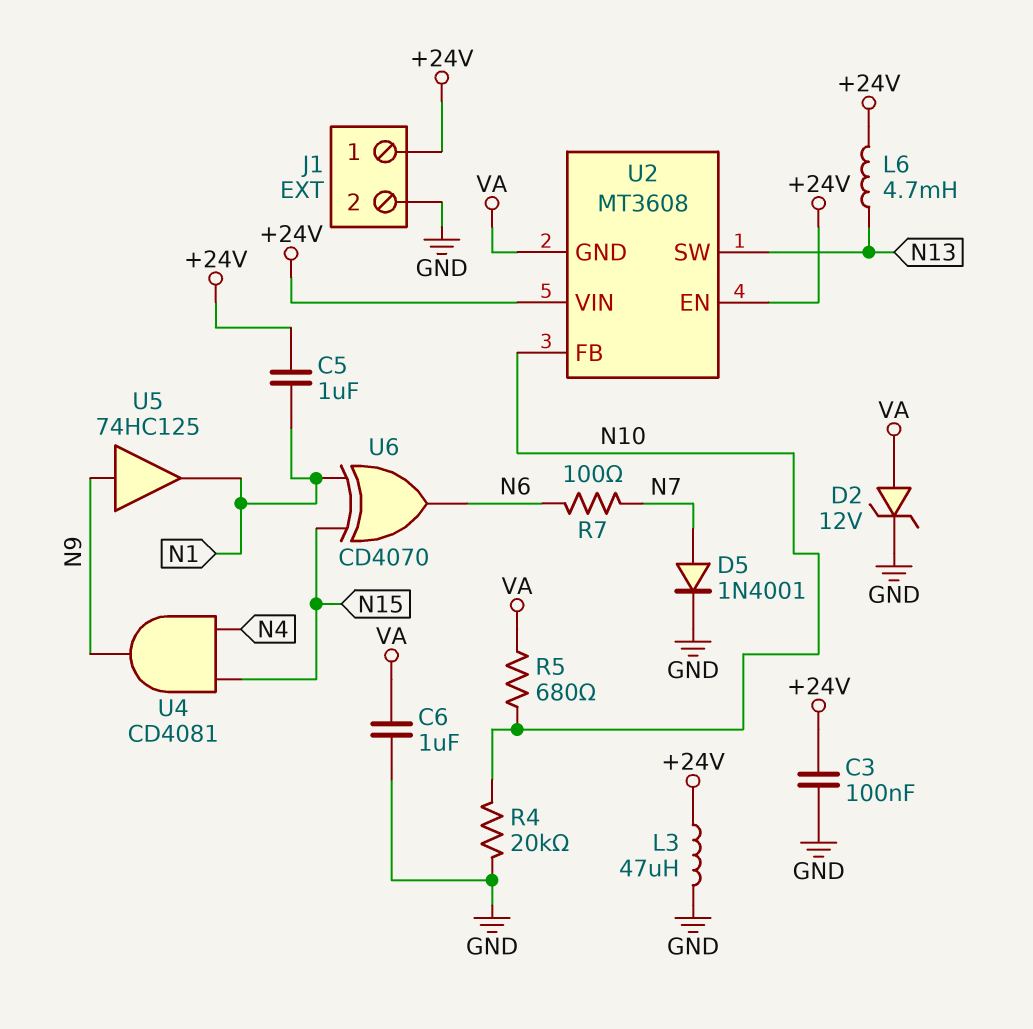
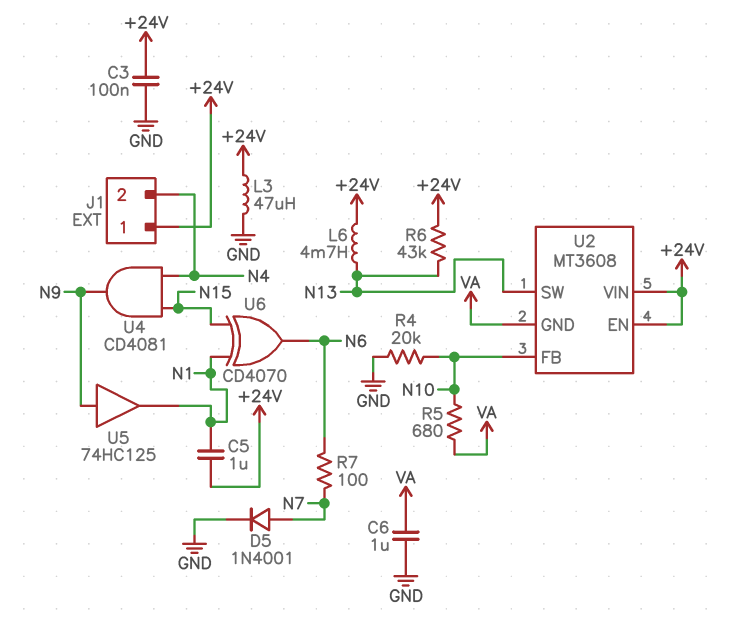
D2: zener 12V (A VA, K GND) -> none
J1 pin 2: GND -> N4
R6: none -> 43k (+24V, N13)

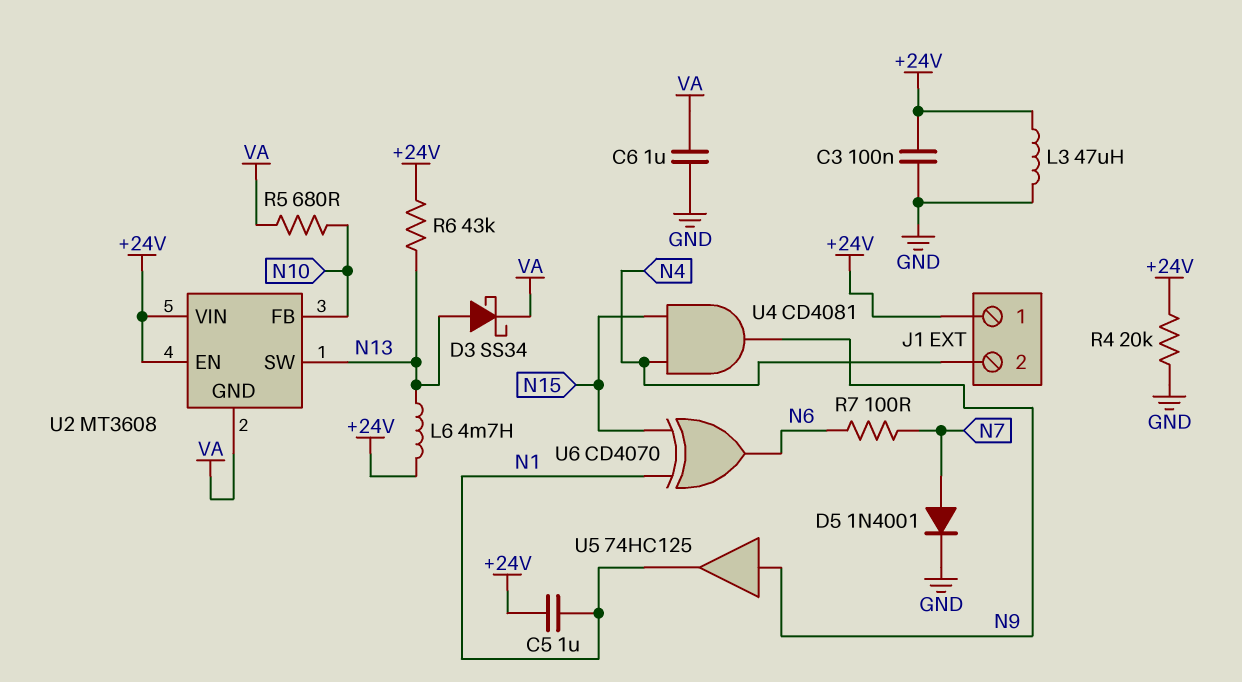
D3: none -> schottky SS34 (A N13, K VA)
R4: 20k (GND, N10) -> 20k (+24V, GND)

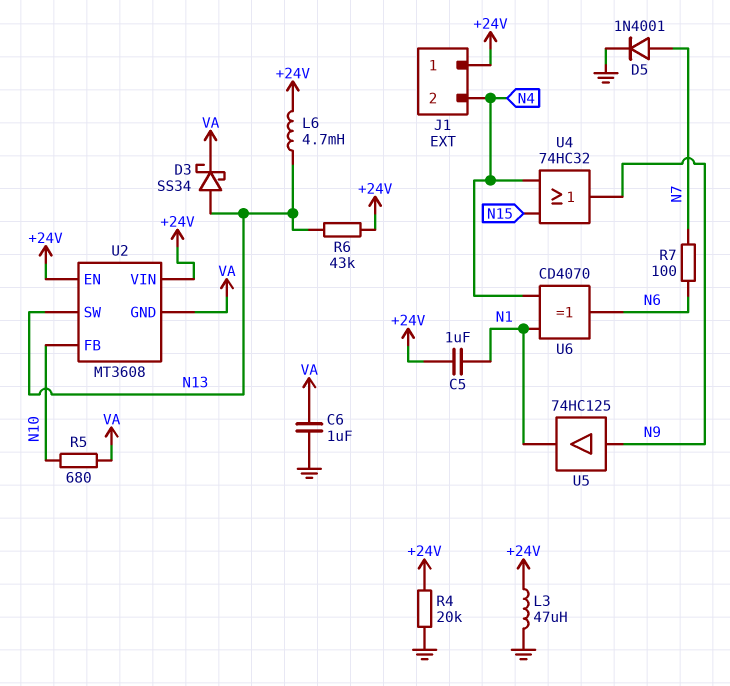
C3: 100nF (+24V, GND) -> none
U4: AND CD4081 (in N4, in N15, out N9) -> OR 74HC32 (in N4, in N15, out N9)
U6: XOR CD4070 (in N1, in N15, out N6) -> XOR CD4070 (in N1, in N4, out N6)

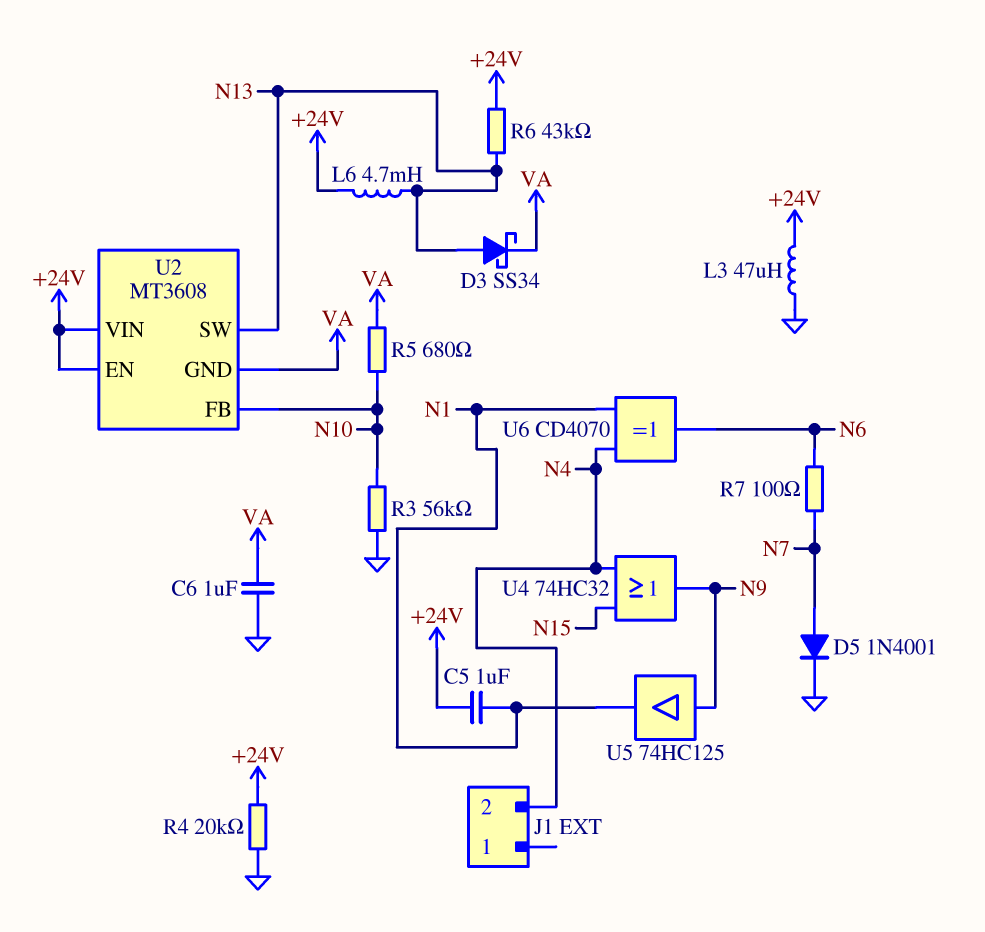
J1 pin 1: +24V -> none
R3: none -> 56k (GND, N10)

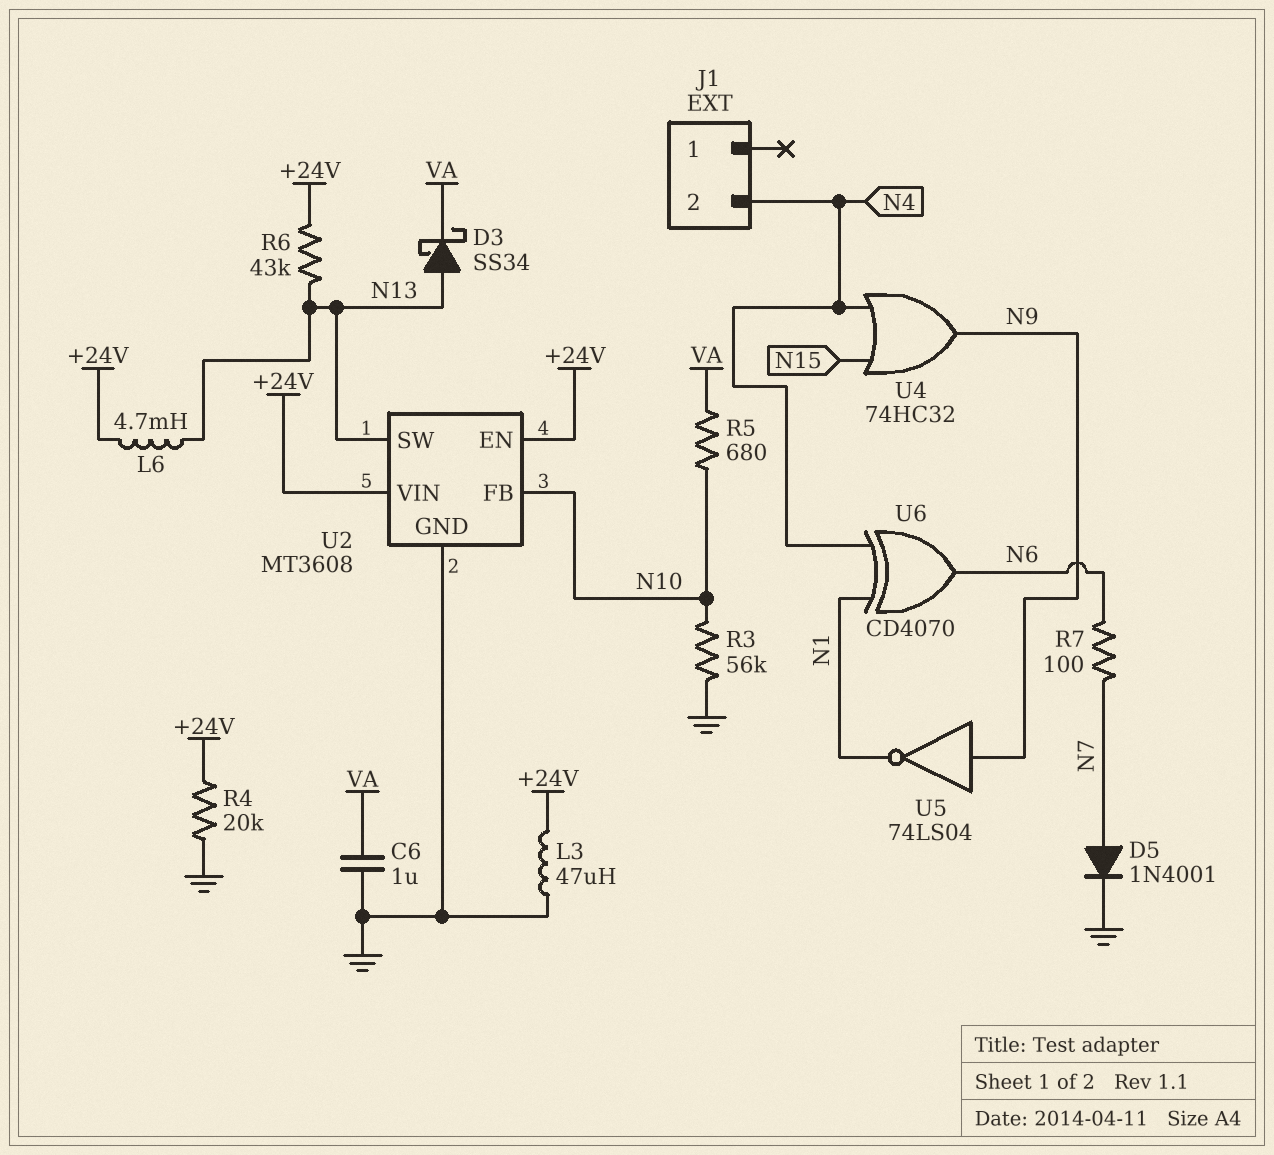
C5: 1uF (+24V, N1) -> none
U2 pin GND: VA -> GND
U5: buffer 74HC125 (in N9, out N1) -> NOT 74LS04 (in N9, out N1)

